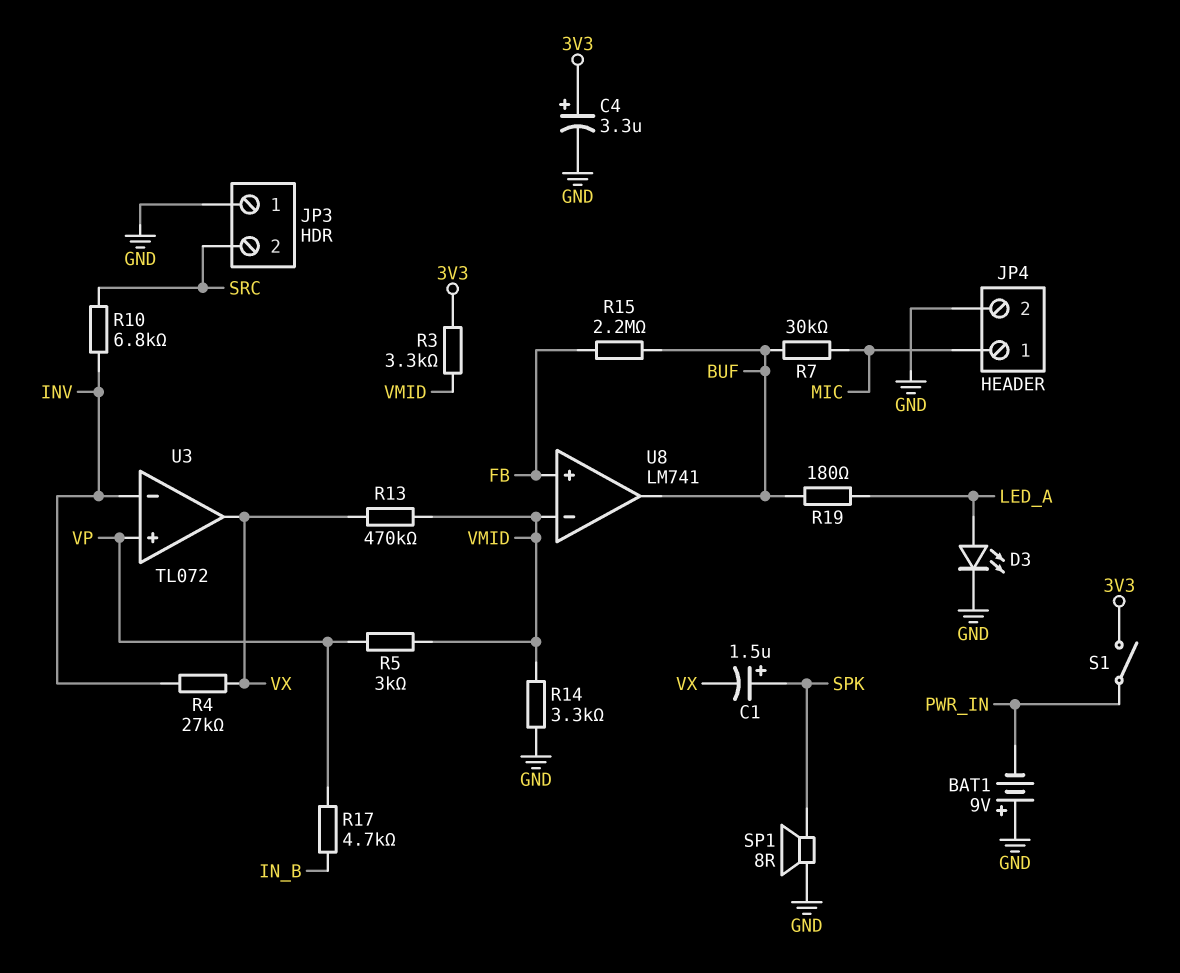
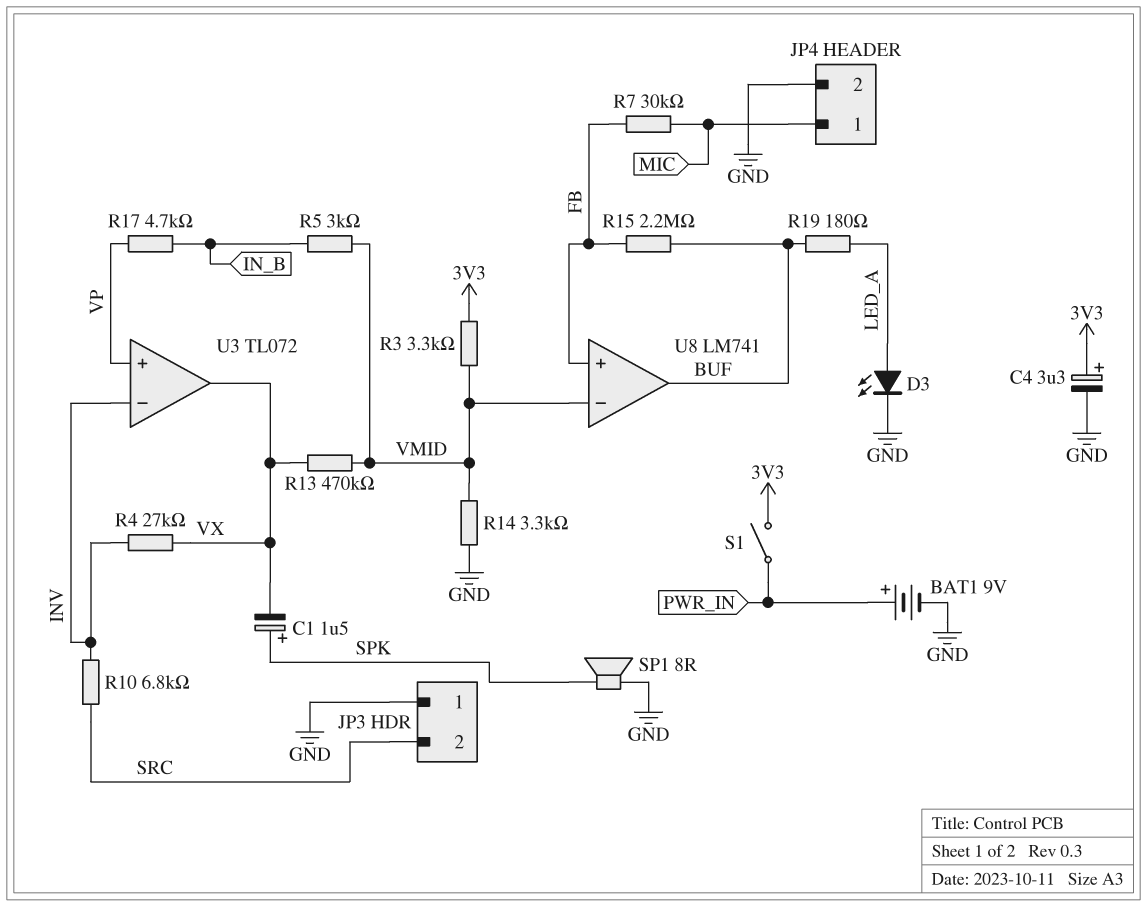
BAT1: 9V (plus GND, minus PWR_IN) -> 9V (plus PWR_IN, minus GND)
R5: 3k (VMID, VP) -> 3k (IN_B, VMID)
R7: 30k (BUF, MIC) -> 30k (FB, MIC)

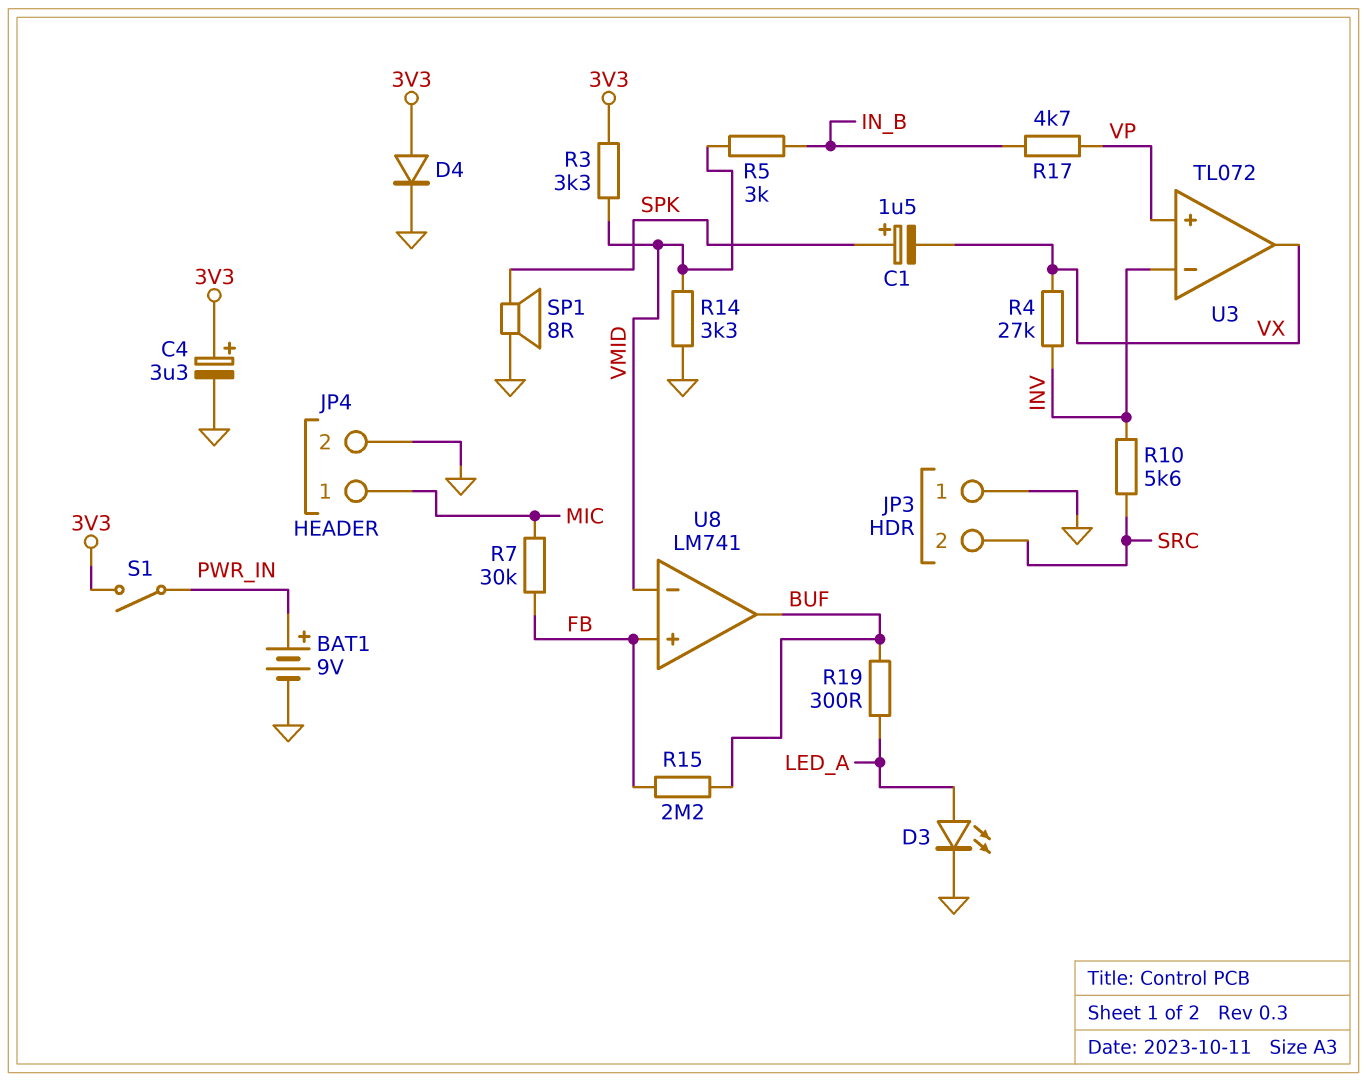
D4: none -> diode (A 3V3, K GND)
R10: 6.8k (INV, SRC) -> 5.6k (INV, SRC)
R13: 470k (VMID, VX) -> none
R19: 180 (BUF, LED_A) -> 300 (BUF, LED_A)

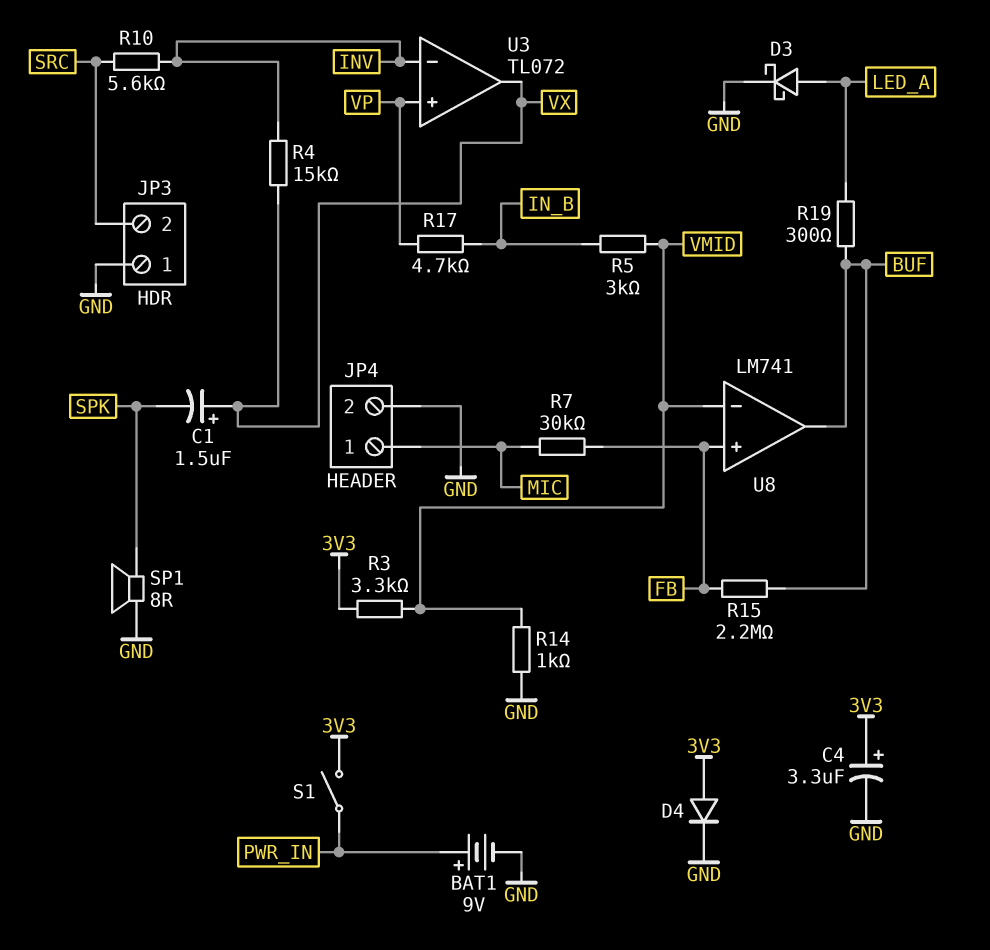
C1: 1.5uF (plus SPK, minus VX) -> 1.5uF (plus VX, minus SPK)
D3: LED (A LED_A, K GND) -> schottky (A LED_A, K GND)
R4: 27k (INV, VX) -> 15k (INV, VX)
R14: 3.3k (GND, VMID) -> 1k (GND, VMID)

